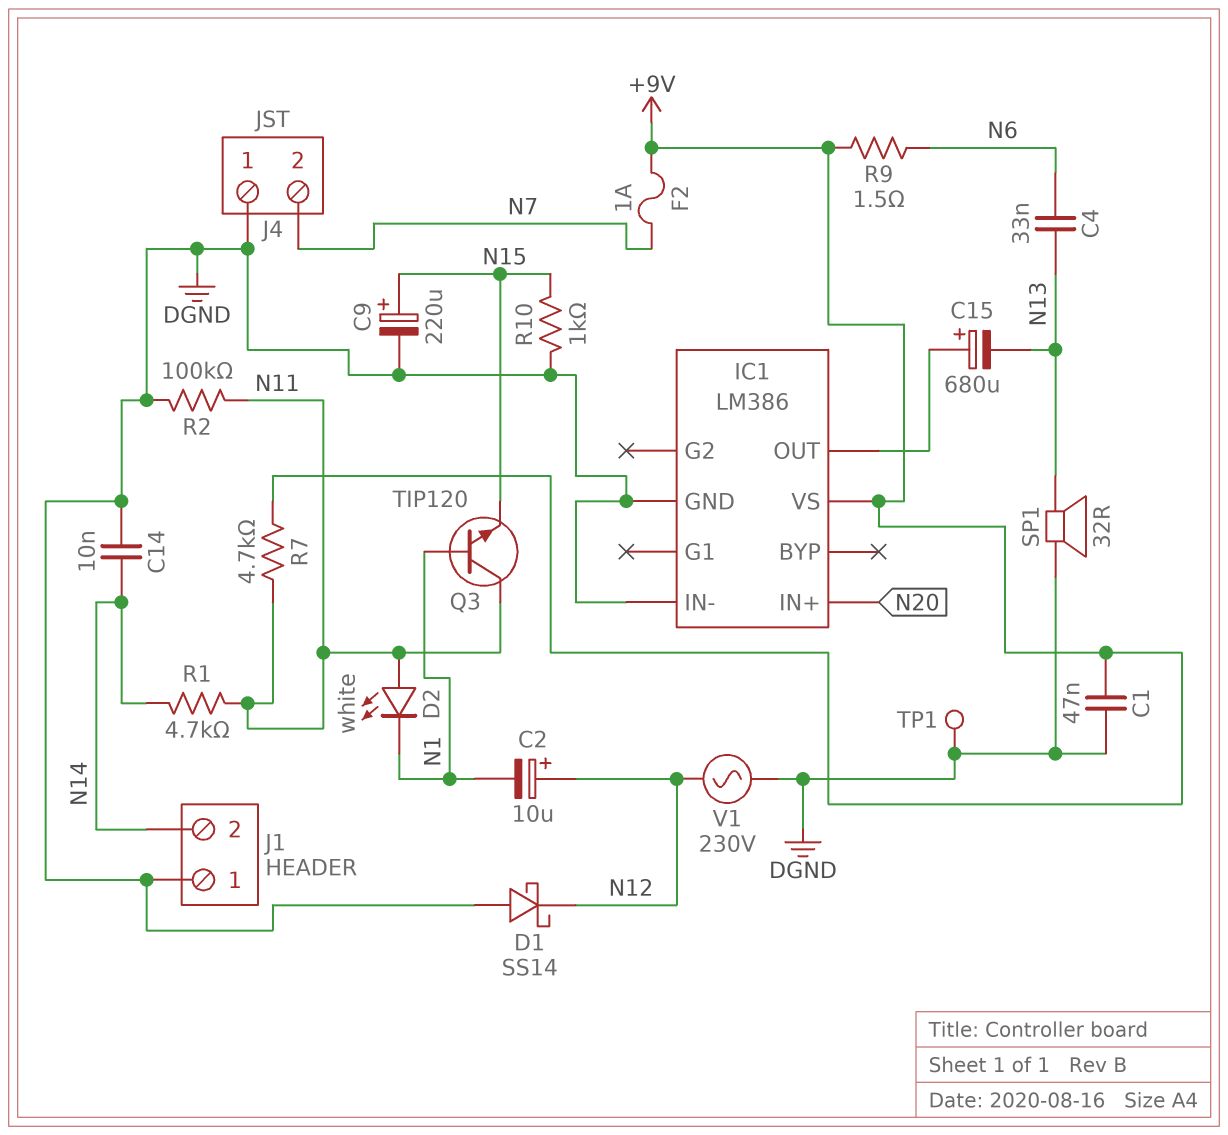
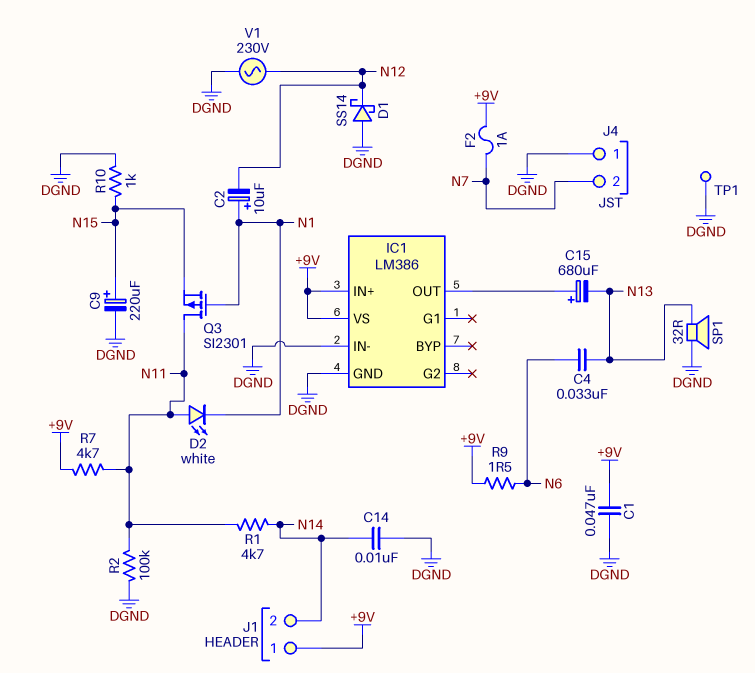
C2: 10uF (plus N12, minus N1) -> 10uF (plus N1, minus N12)
IC1 pin IN+: N20 -> +9V
J1 pin 1: DGND -> +9V
Q3: NPN TIP120 (B N1, C N11, E N15) -> PMOS SI2301 (G N1, D N11, S N15)

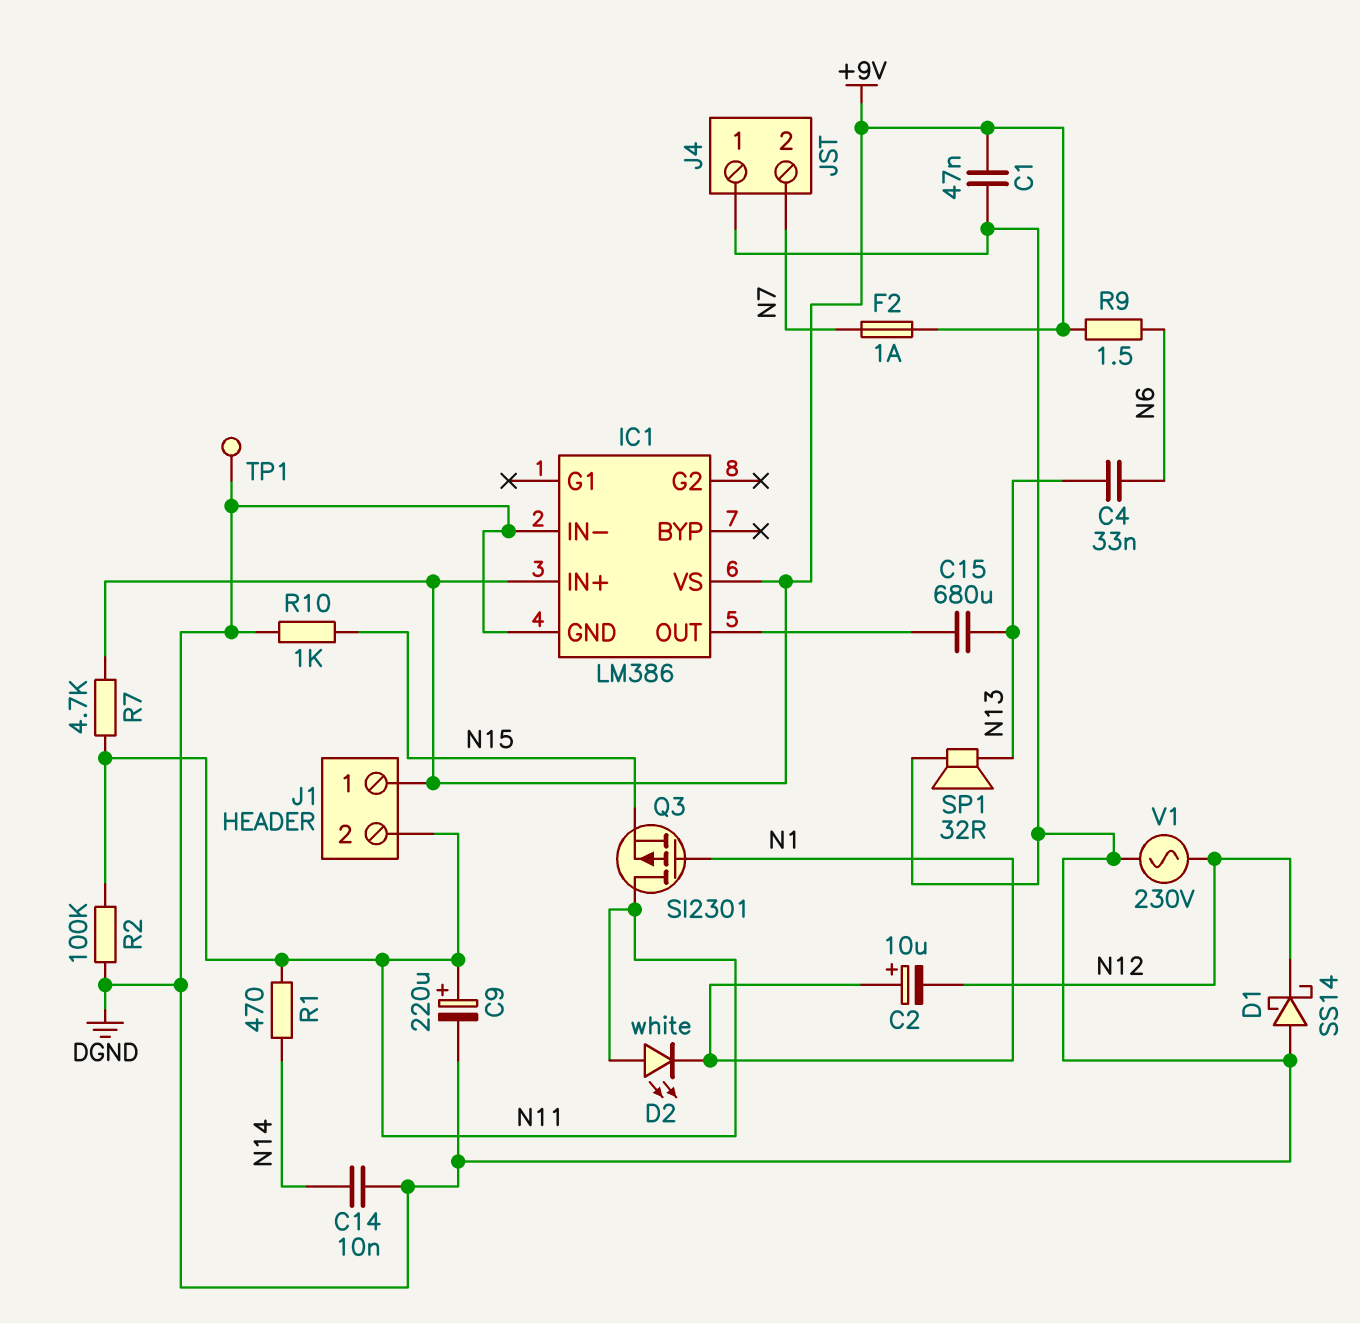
C9: 220uF (plus N15, minus DGND) -> 220uF (plus N11, minus DGND)
C15: 680uF (plus IC1/OUT, minus N13) -> 680uF (IC1/OUT, N13)
J1 pin 2: N14 -> N11
R1: 4.7k (N11, N14) -> 470 (N11, N14)

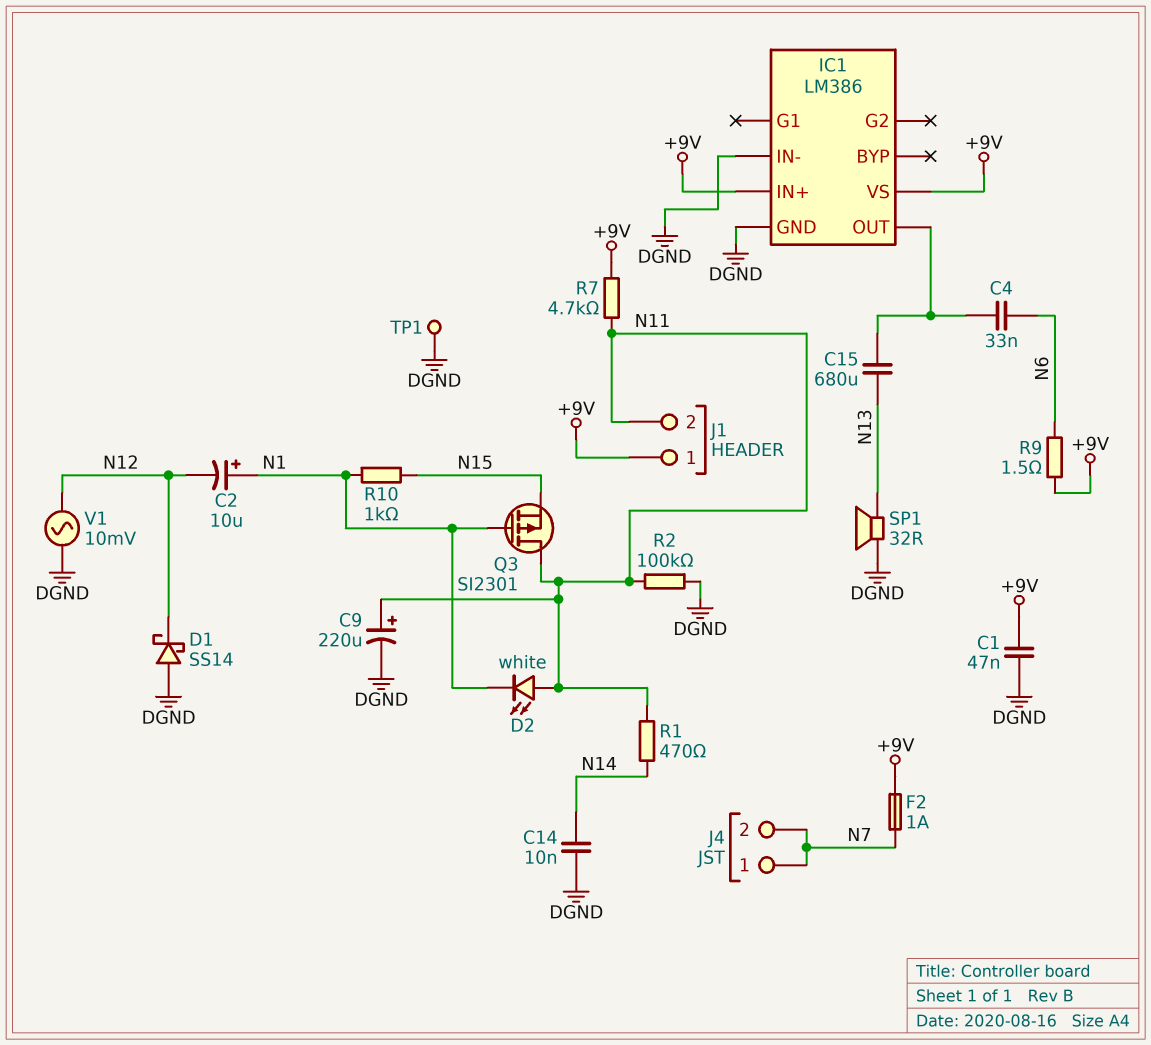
C4: 33nF (N6, N13) -> 33nF (IC1/OUT, N6)
J4 pin 1: DGND -> N7
R10: 1k (DGND, N15) -> 1k (N1, N15)
V1: AC 230V (DGND, N12) -> AC 10mV (DGND, N12)

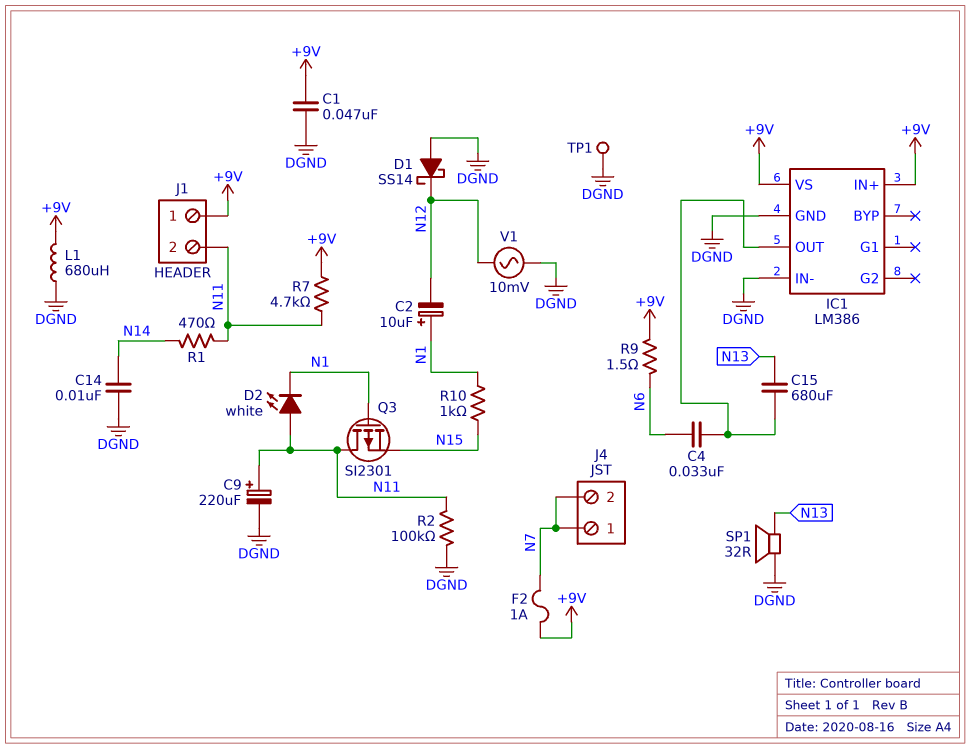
L1: none -> 680uH (+9V, DGND)

